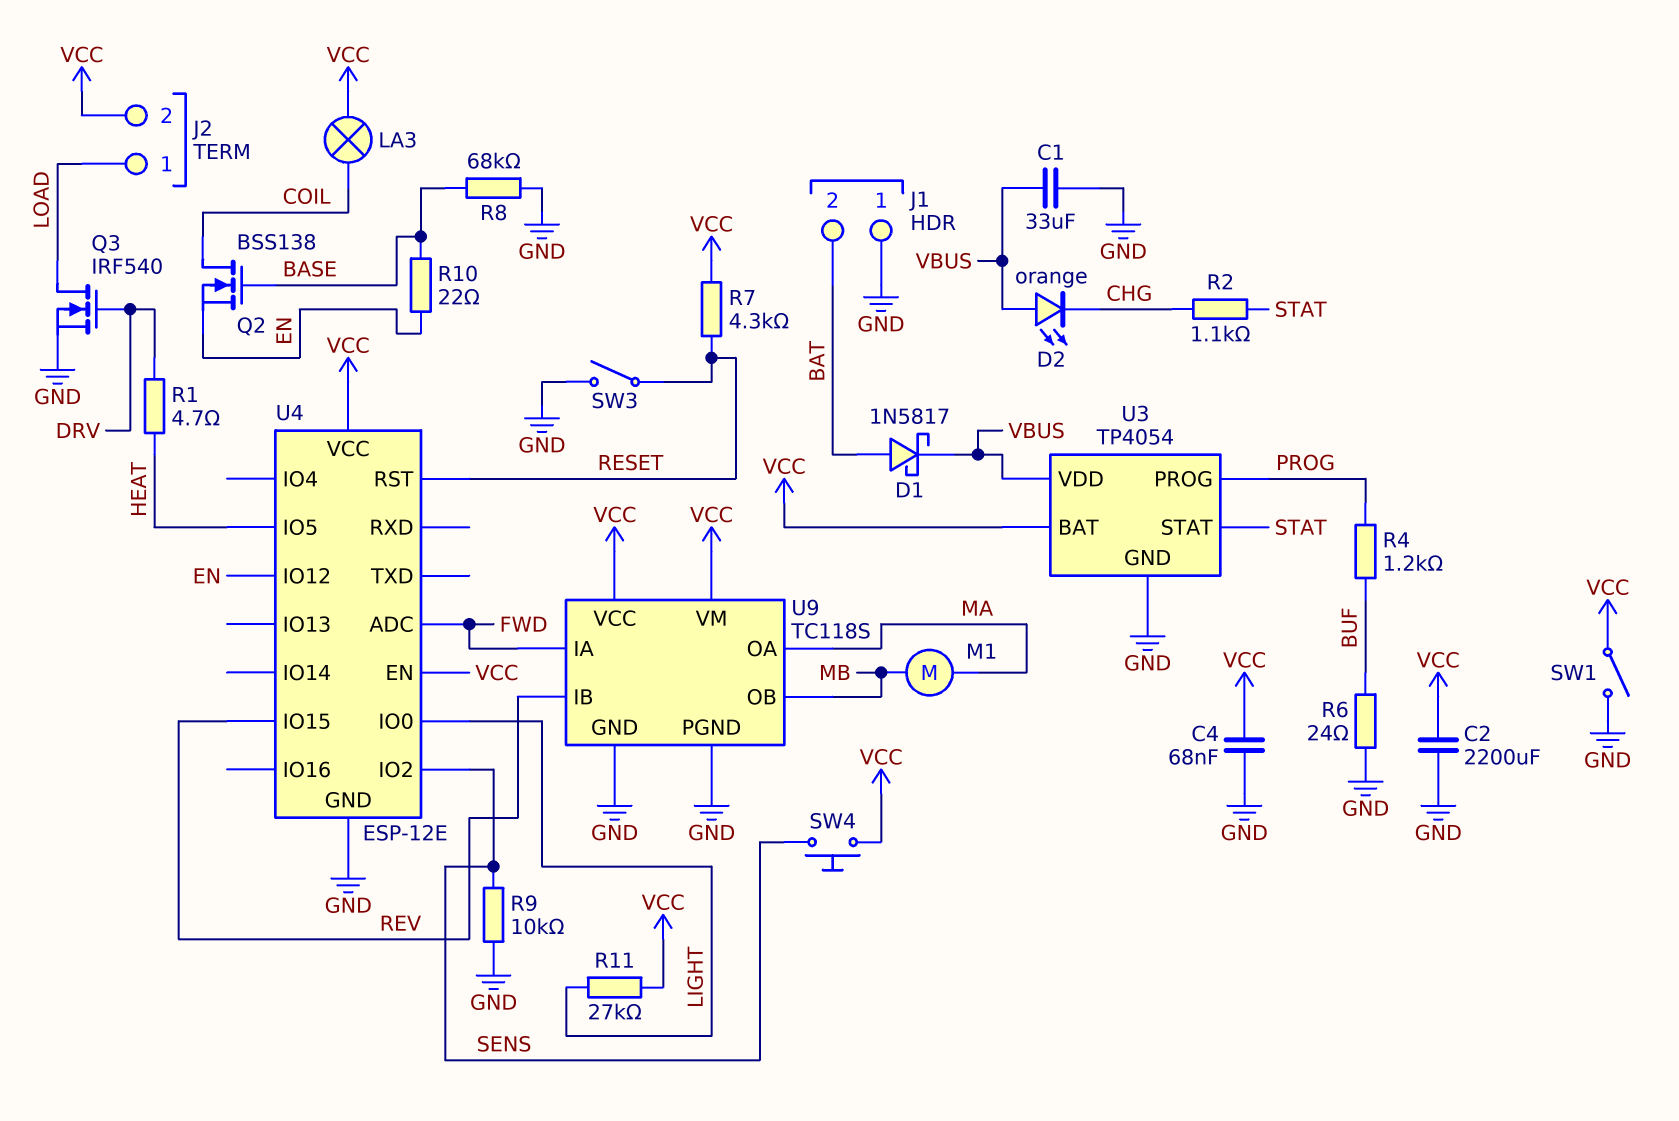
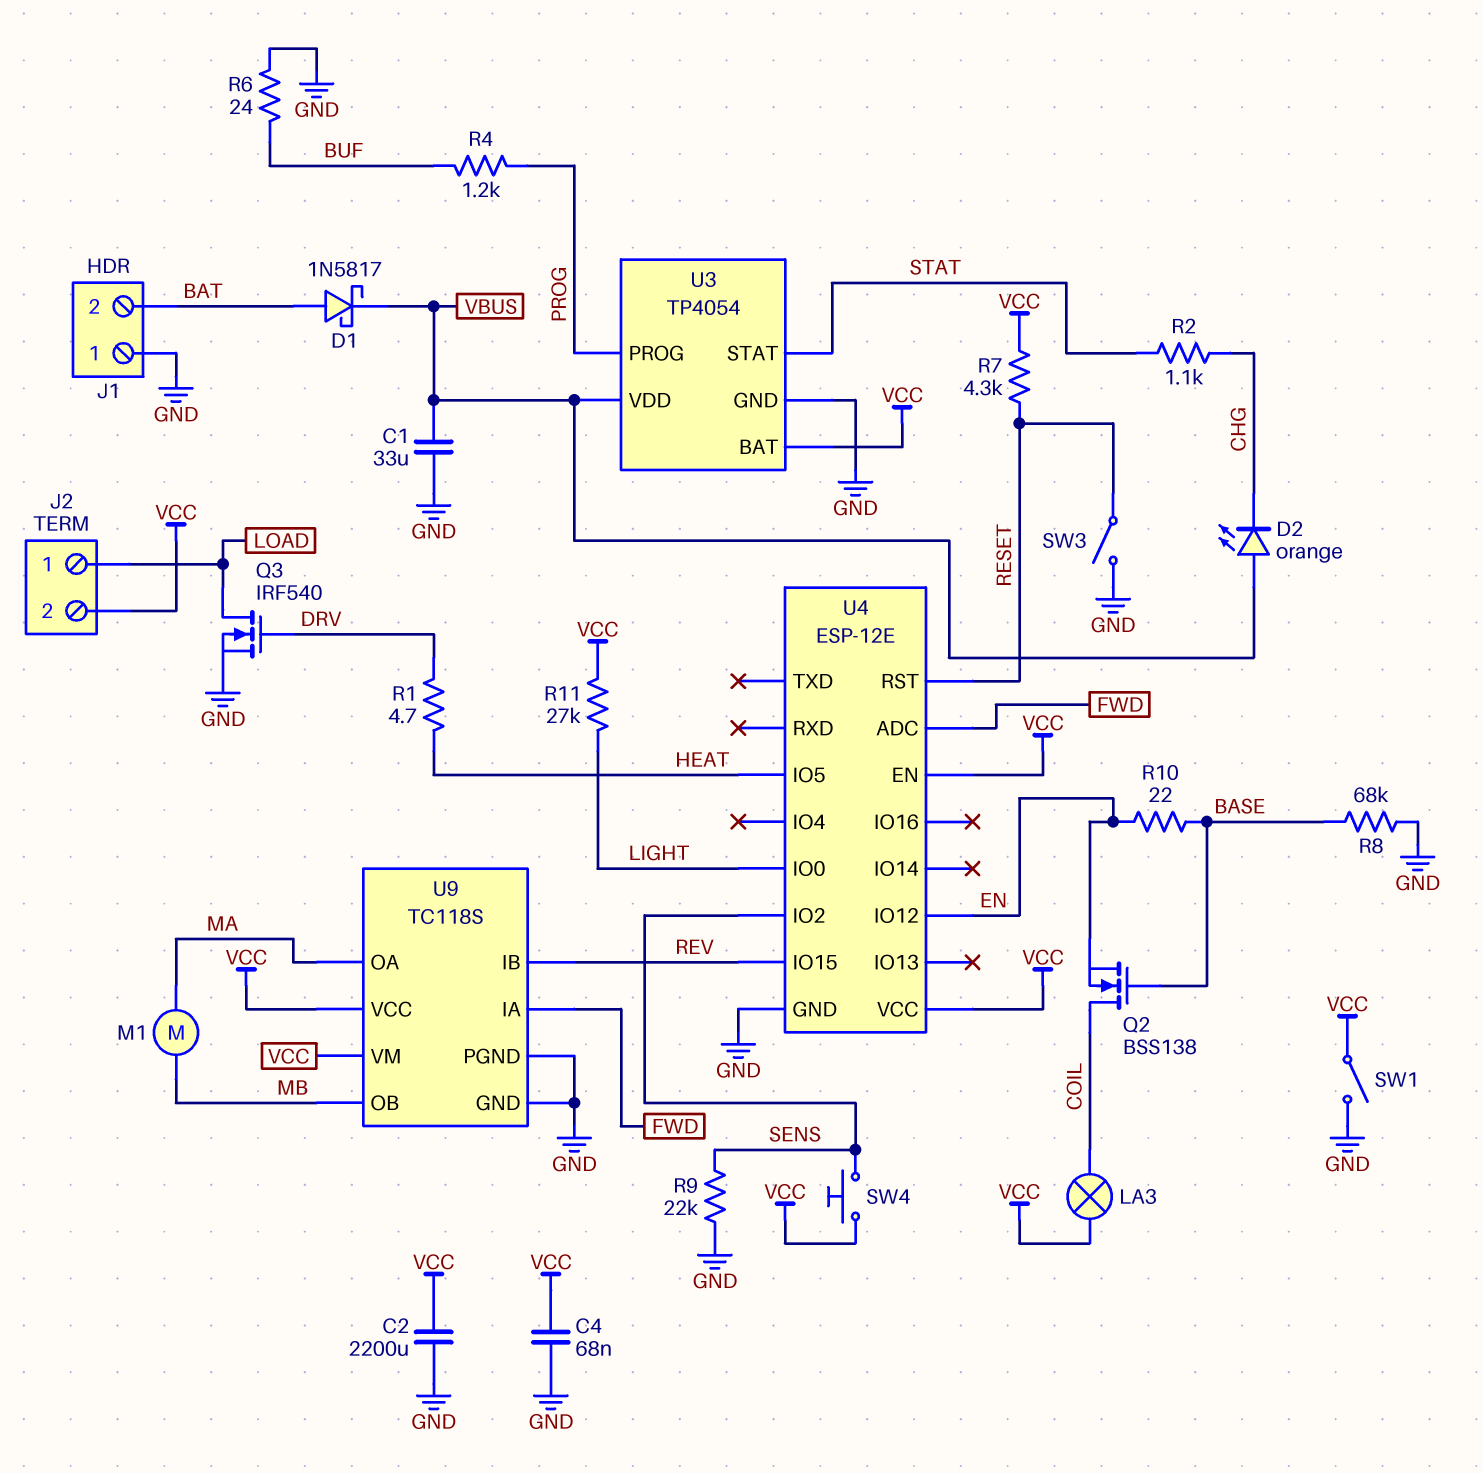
R9: 10k (GND, SENS) -> 22k (GND, SENS)

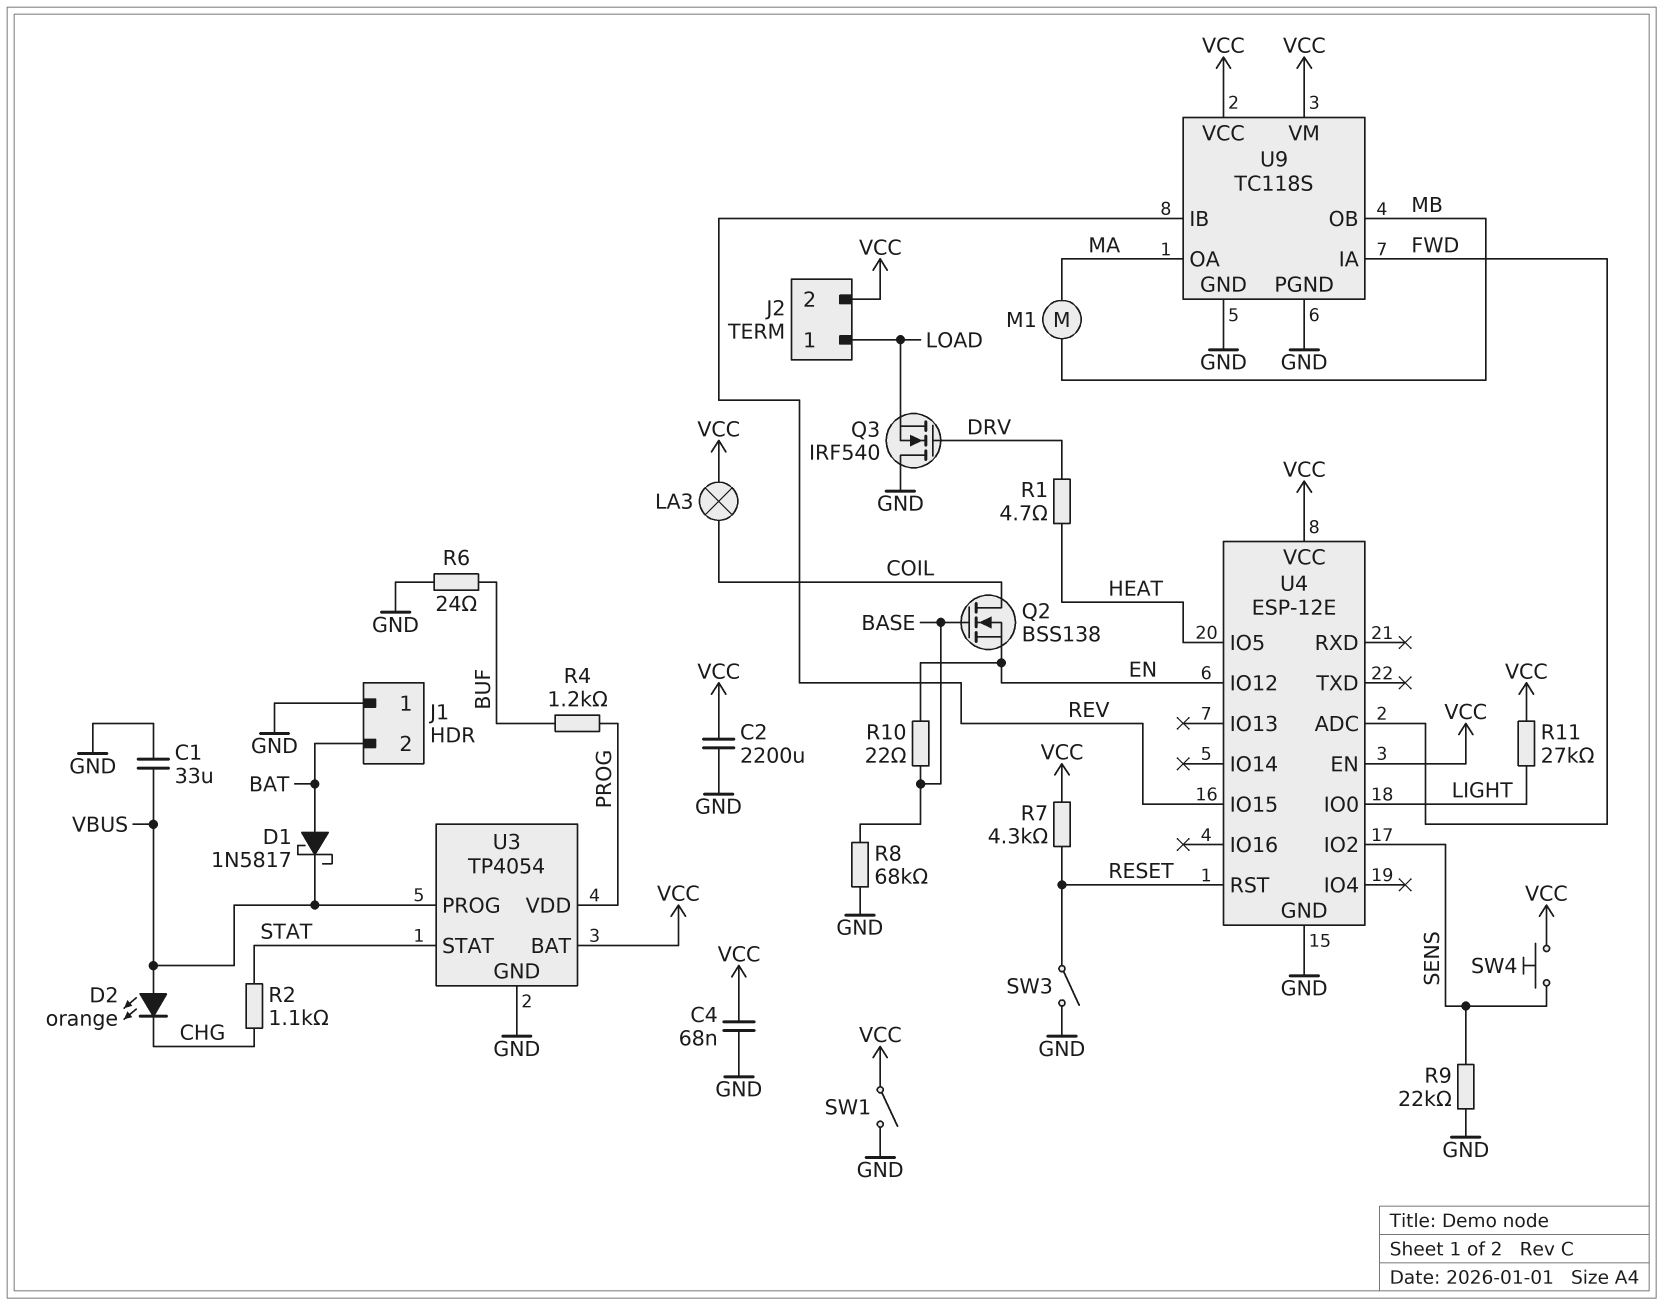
Q3: NMOS IRF540 (G DRV, D LOAD, S GND) -> NMOS IRF540 (G DRV, D GND, S LOAD)
U3 pin PROG: PROG -> VBUS
U3 pin VDD: VBUS -> PROG

